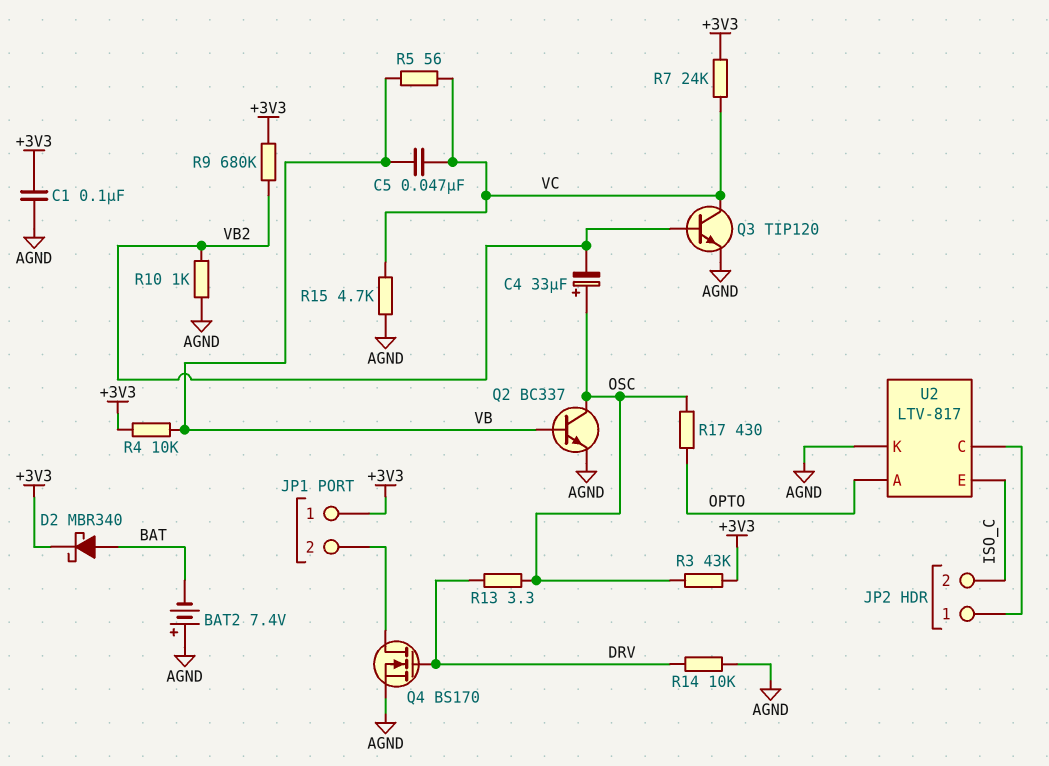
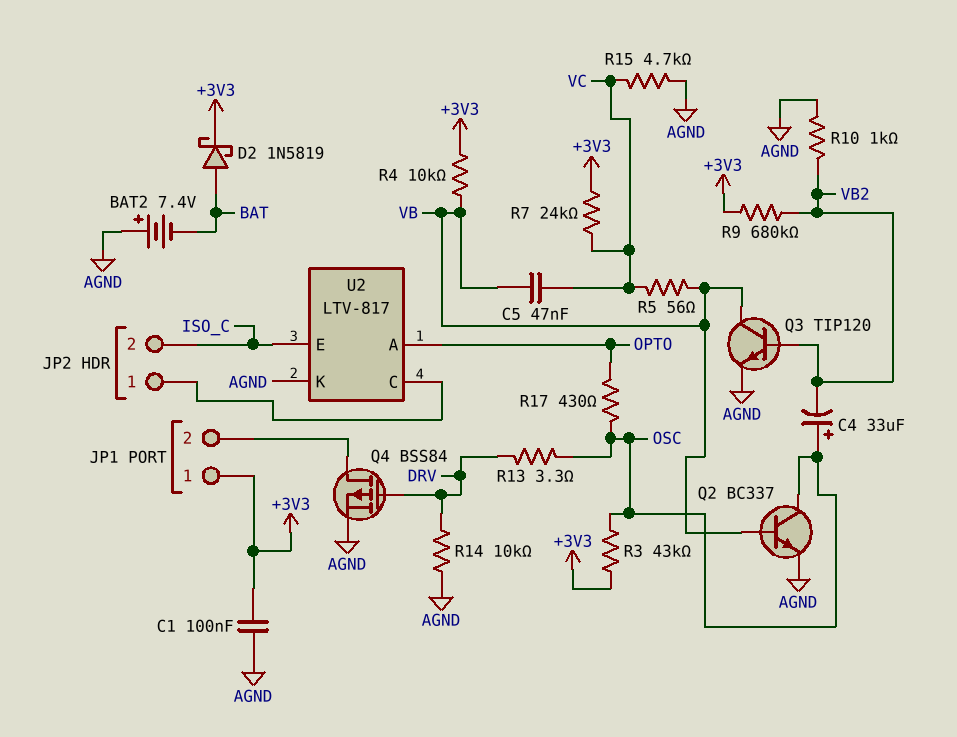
D2: schottky MBR340 (A BAT, K +3V3) -> schottky 1N5819 (A BAT, K +3V3)
Q3: NPN TIP120 (B VB2, C VC, E AGND) -> NPN TIP120 (B VB2, C VB, E AGND)
Q4: NMOS BS170 (G DRV, D JP1/2, S AGND) -> PMOS BSS84 (G DRV, D JP1/2, S AGND)

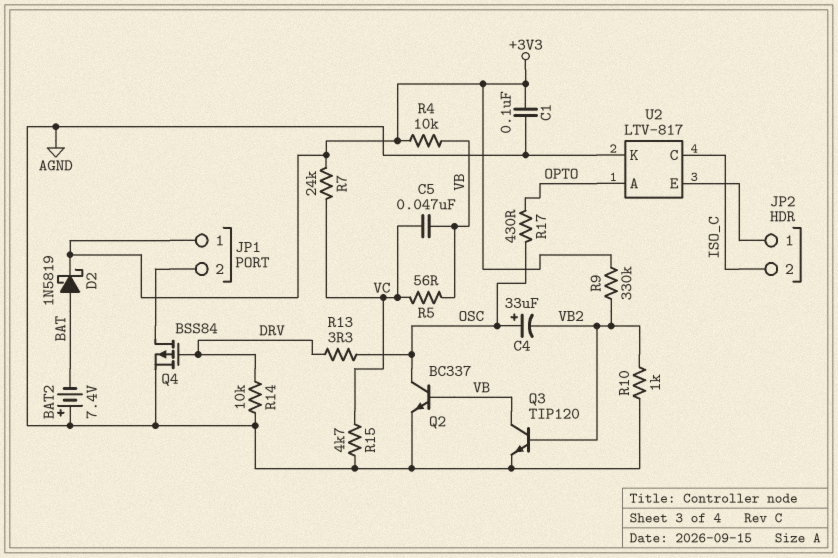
R3: 43k (+3V3, OSC) -> none
R9: 680k (+3V3, VB2) -> 330k (+3V3, VB2)
U2 pin C: JP2/1 -> ISO_C
U2 pin E: ISO_C -> JP2/1

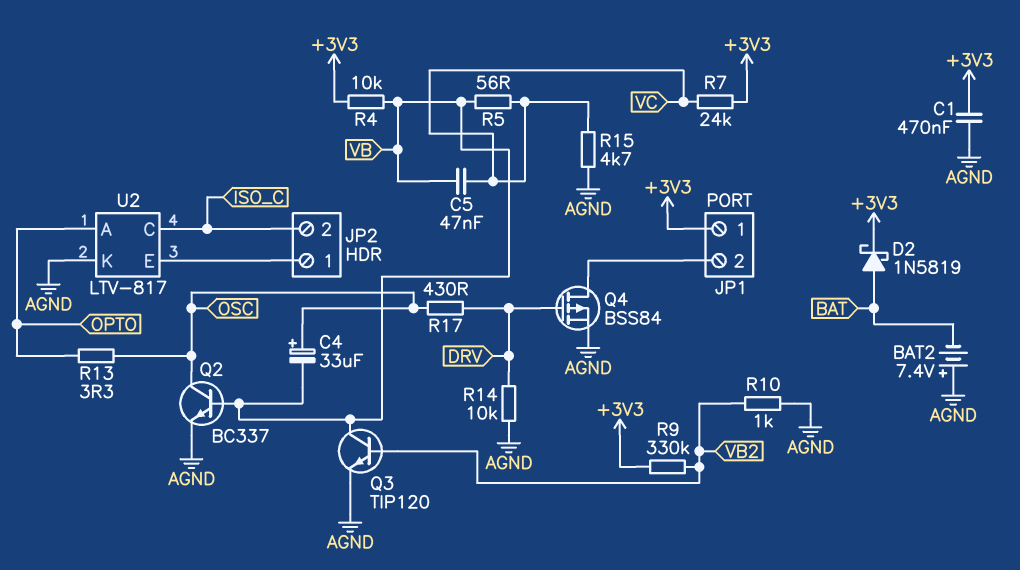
C1: 100nF (+3V3, AGND) -> 470nF (+3V3, AGND)
C4: 33uF (plus OSC, minus VB2) -> 33uF (plus OSC, minus VB)
R13: 3.3 (DRV, OSC) -> 3.3 (OPTO, OSC)
R17: 430 (OPTO, OSC) -> 430 (DRV, OSC)

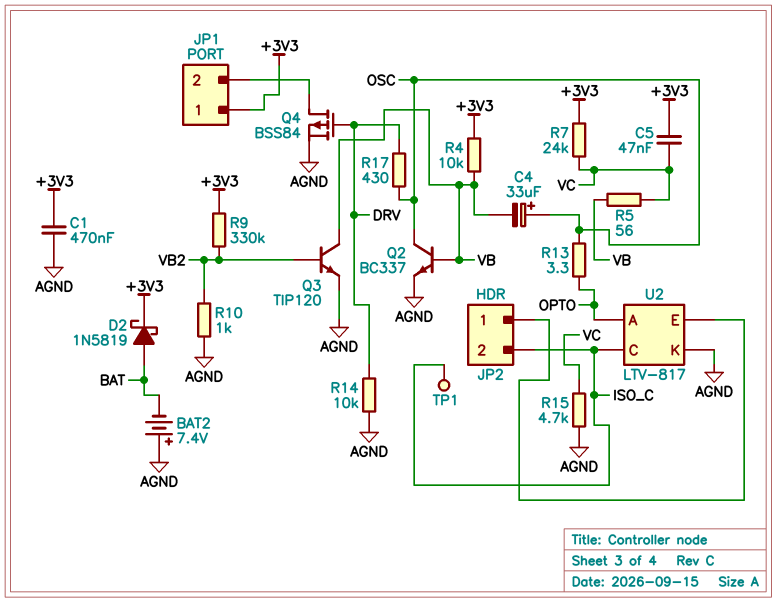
C5: 47nF (VB, VC) -> 47nF (+3V3, VC)
TP1: none -> test point (ISO_C)

